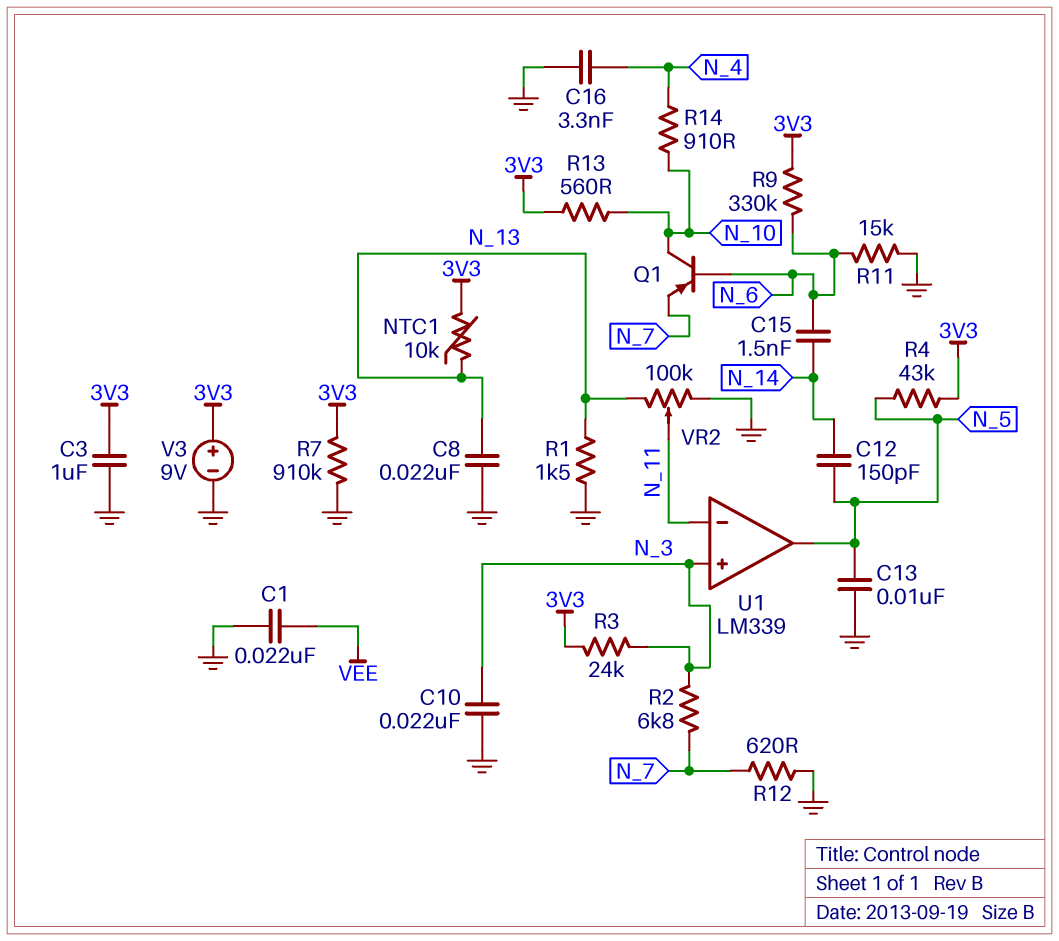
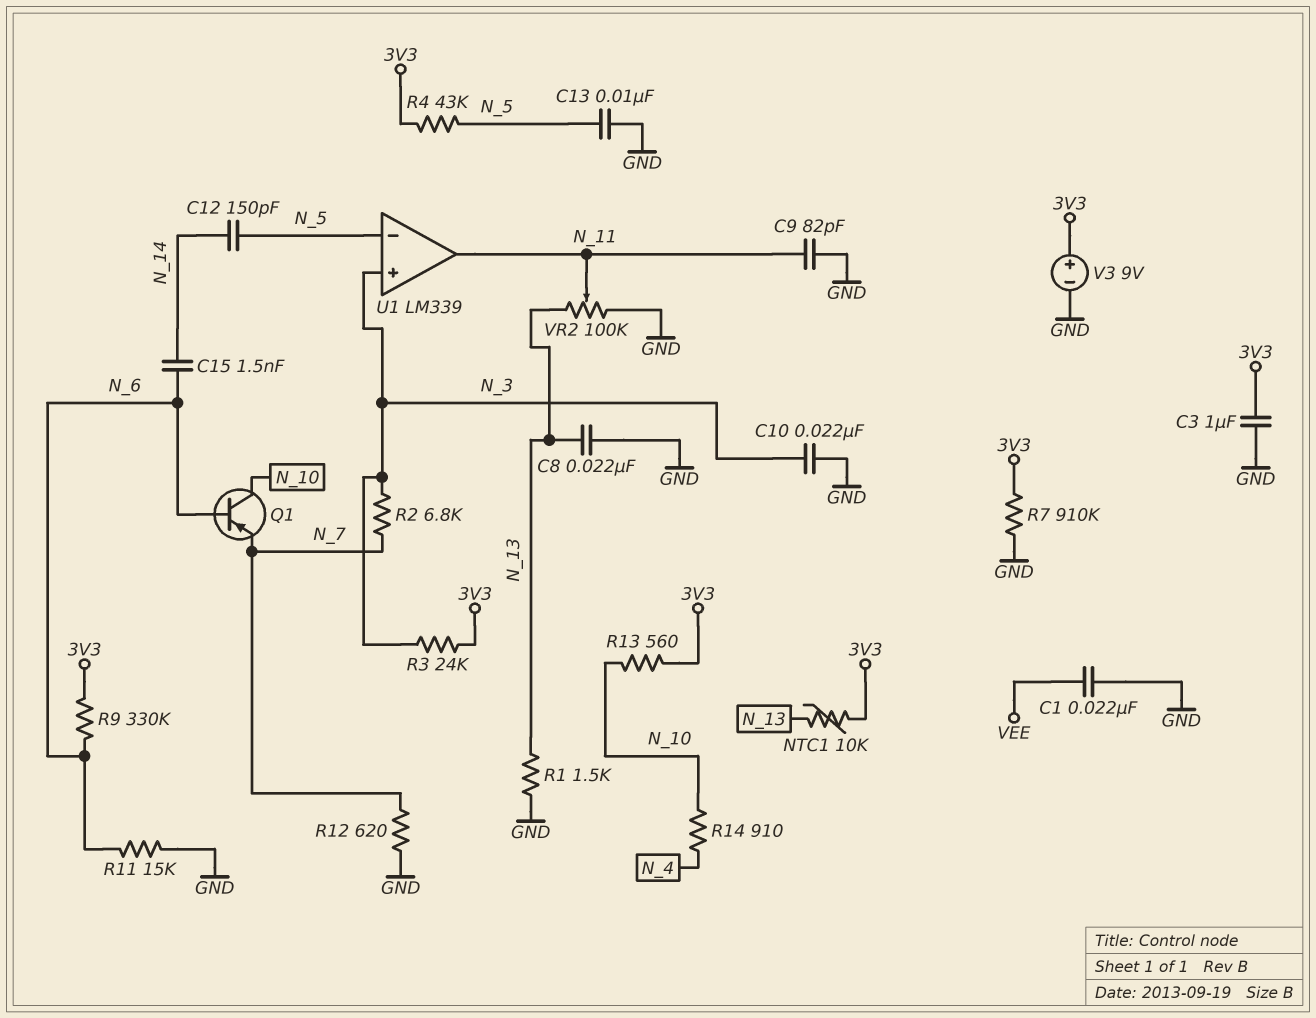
C9: none -> 82pF (GND, N_11)
C16: 3.3nF (GND, N_4) -> none
U1 pin in-: N_11 -> N_5
U1 pin out: N_5 -> N_11

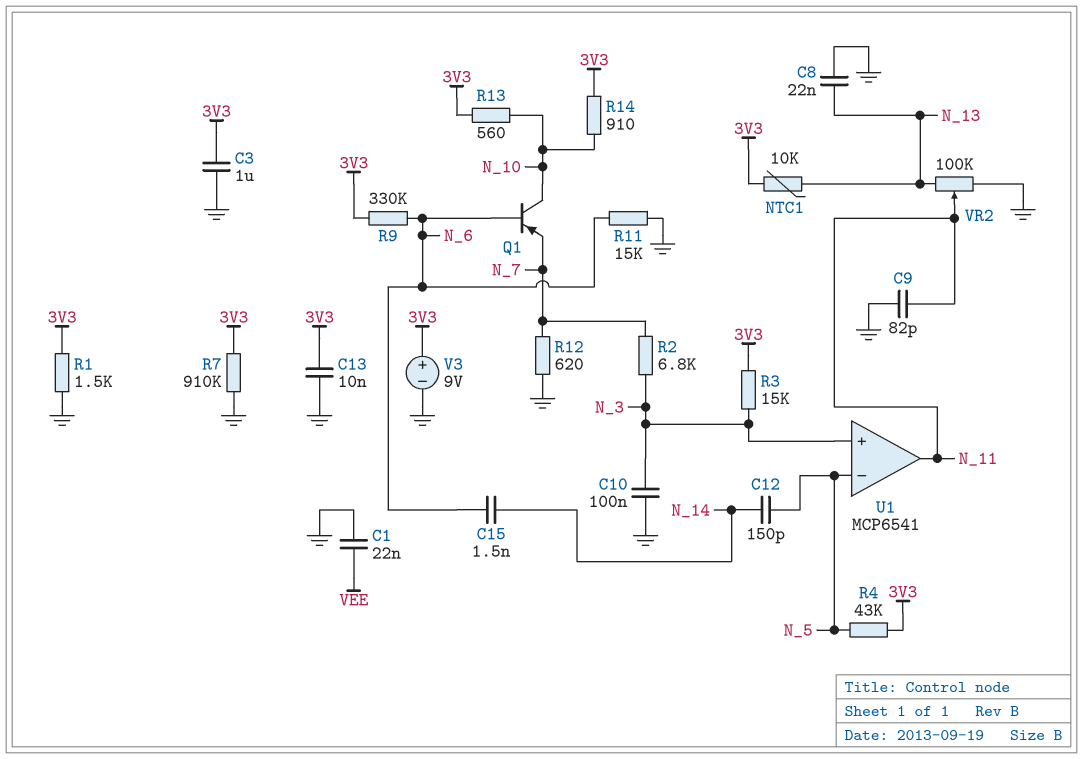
C10: 22nF (GND, N_3) -> 100nF (GND, N_3)
C13: 10nF (GND, N_5) -> 10nF (3V3, GND)
R1: 1.5k (GND, N_13) -> 1.5k (3V3, GND)
R3: 24k (3V3, N_3) -> 15k (3V3, N_3)
R14: 910 (N_4, N_10) -> 910 (3V3, N_10)
U1: LM339 -> MCP6541

